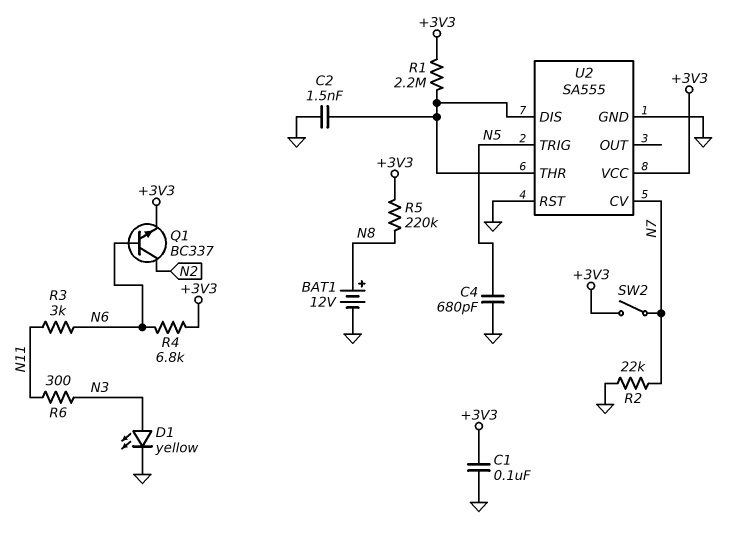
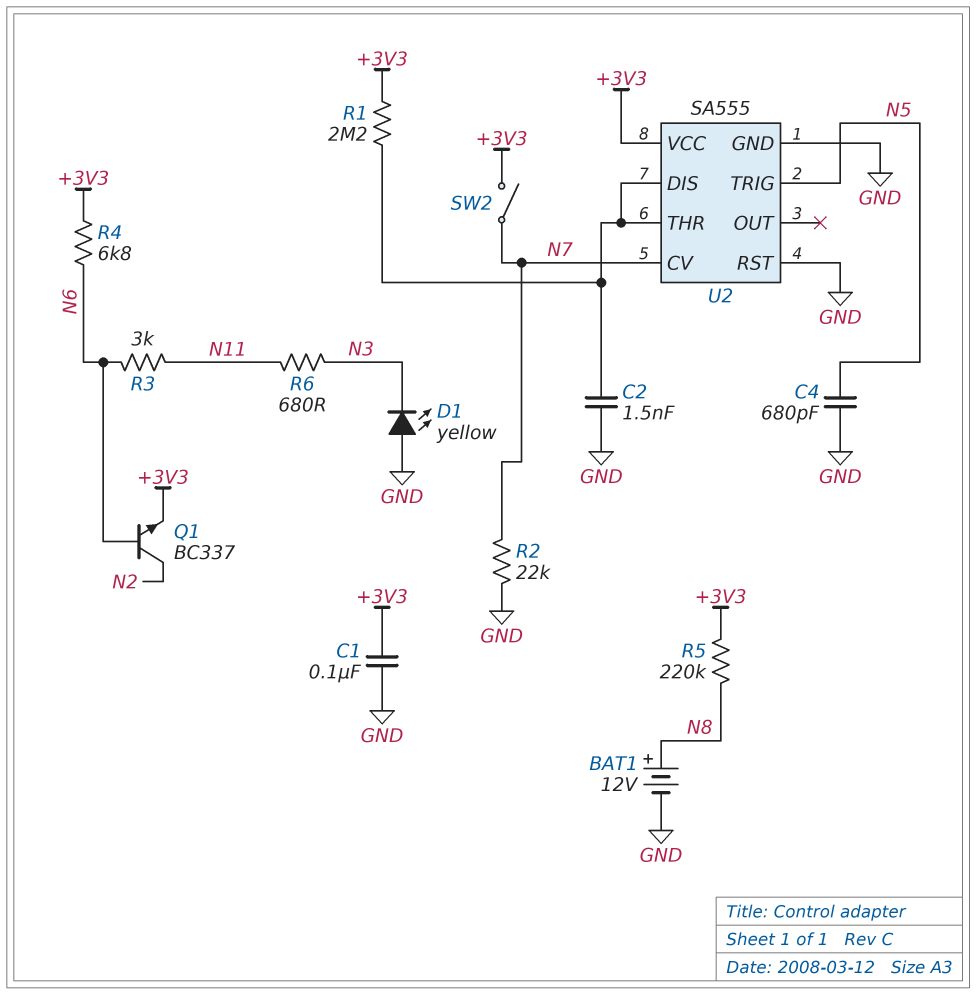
D1: LED yellow (A N3, K GND) -> LED yellow (A GND, K N3)
R6: 300 (N3, N11) -> 680 (N3, N11)

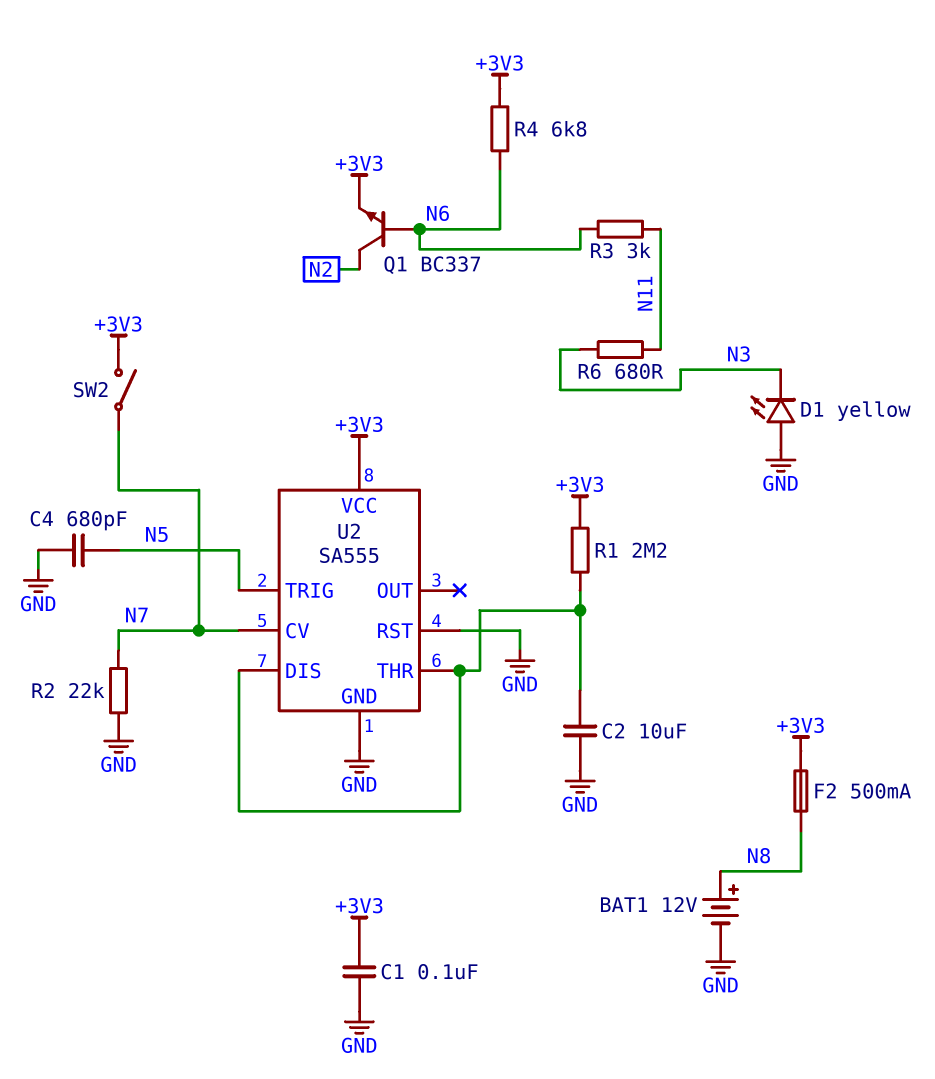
C2: 1.5nF (GND, U2/DIS) -> 10uF (GND, U2/DIS)
F2: none -> 500mA (+3V3, N8)
R5: 220k (+3V3, N8) -> none

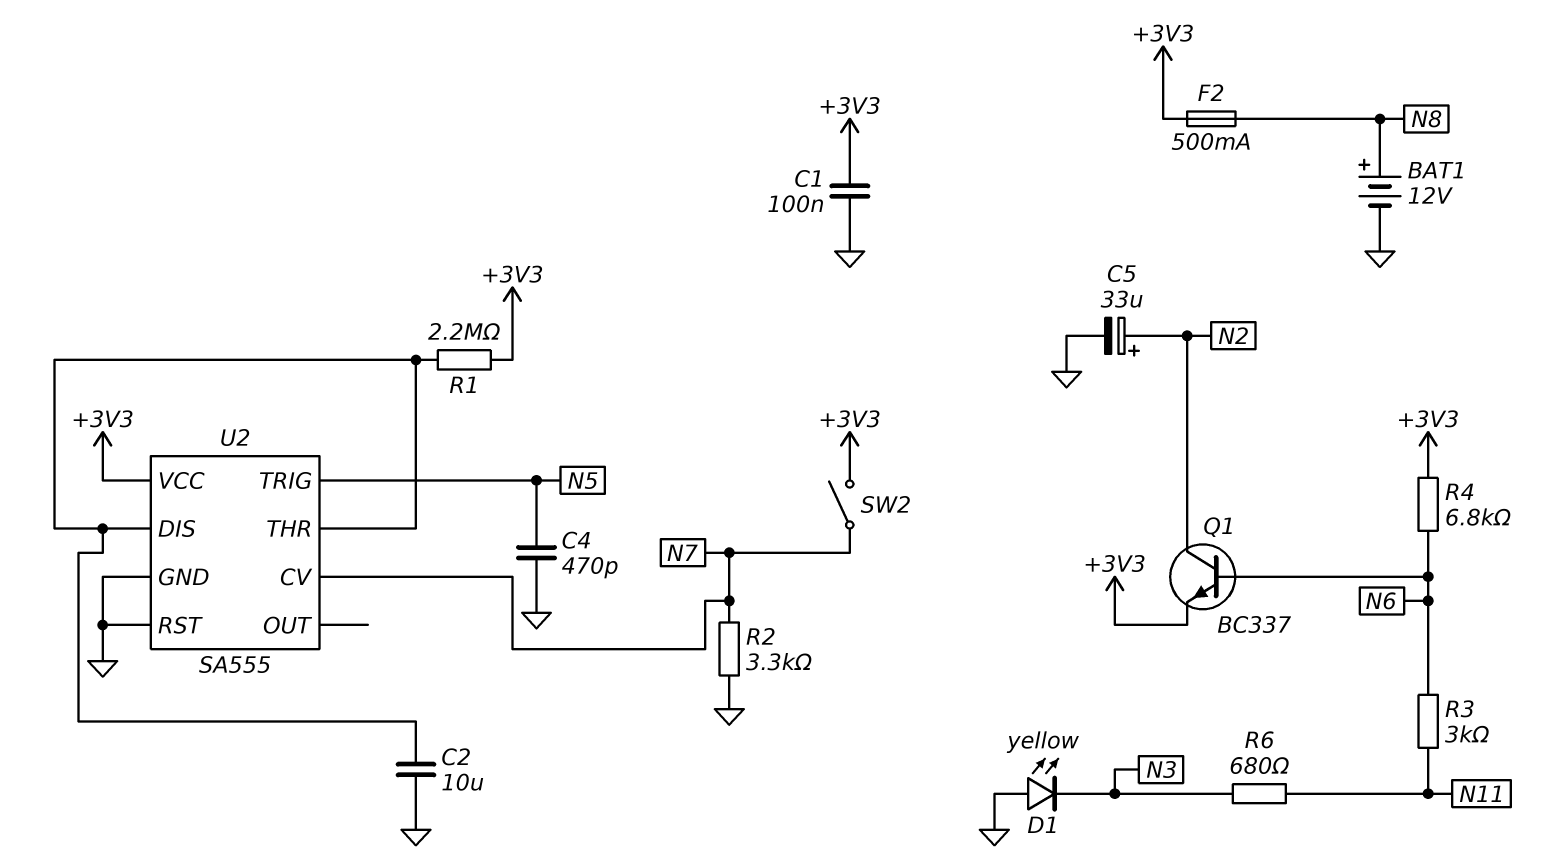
C4: 680pF (GND, N5) -> 470pF (GND, N5)
C5: none -> 33uF (plus N2, minus GND)
R2: 22k (GND, N7) -> 3.3k (GND, N7)

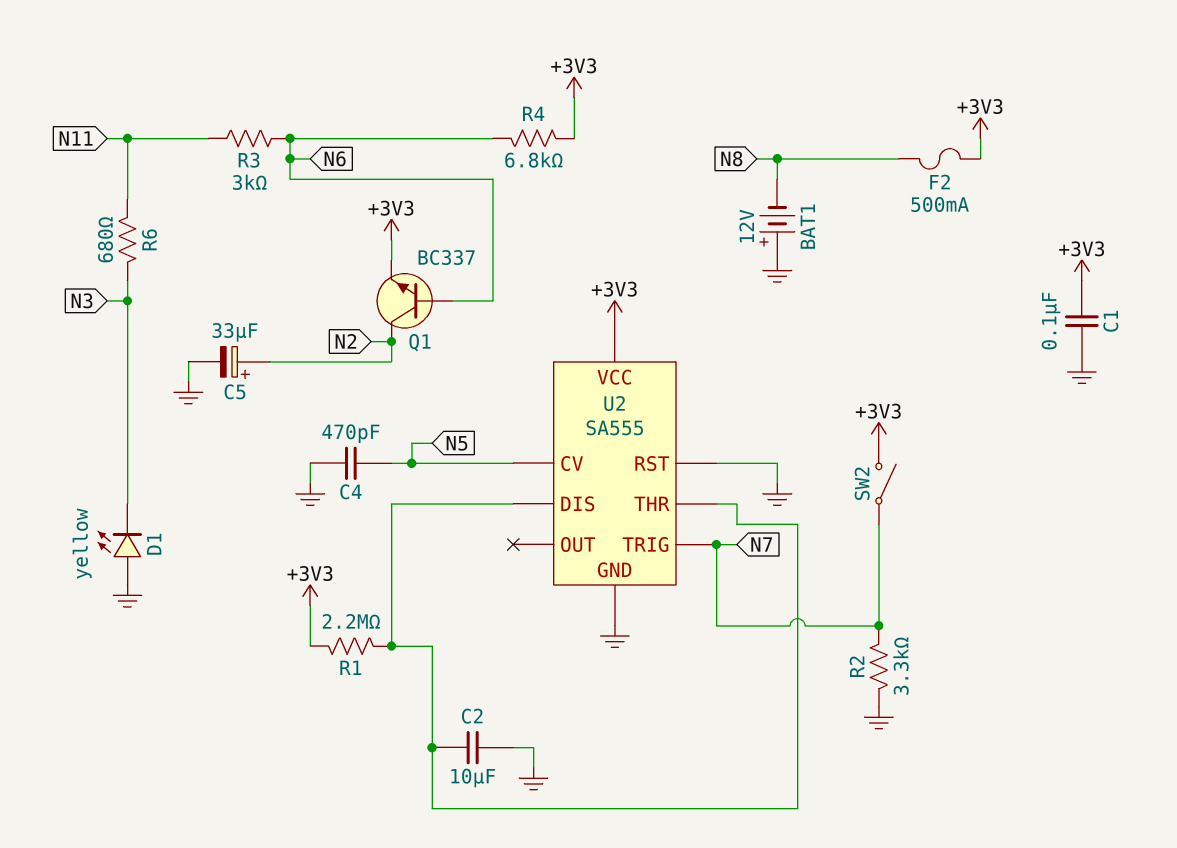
BAT1: 12V (plus N8, minus GND) -> 12V (plus GND, minus N8)
U2 pin CV: N7 -> N5
U2 pin TRIG: N5 -> N7

